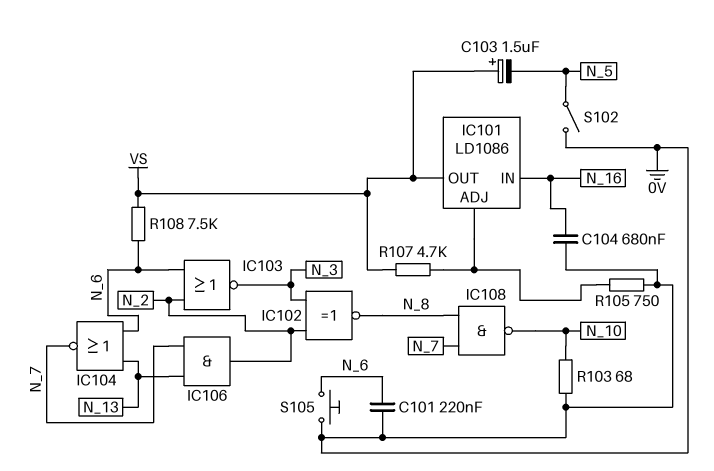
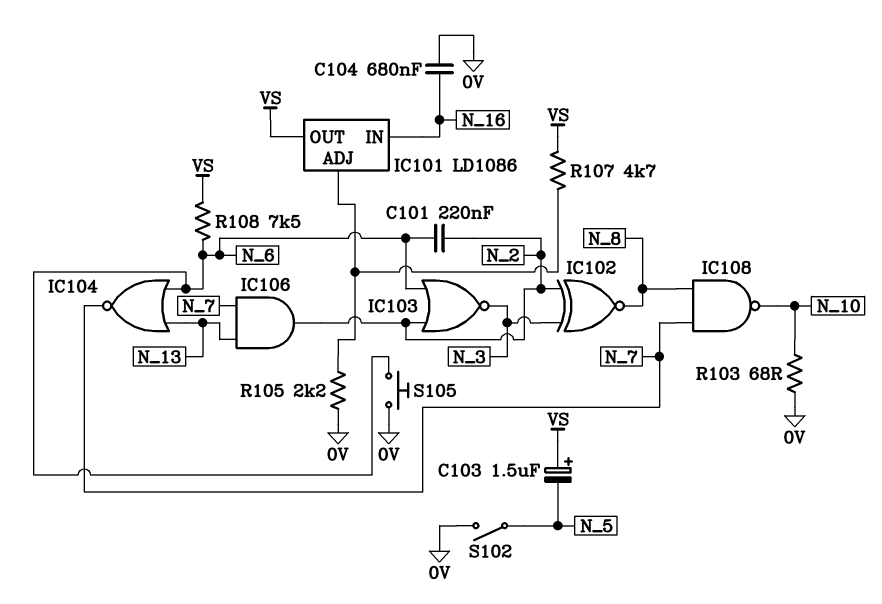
C101: 220nF (0V, N_6) -> 220nF (N_2, N_6)
R105: 750 (0V, IC101/ADJ) -> 2.2k (0V, IC101/ADJ)

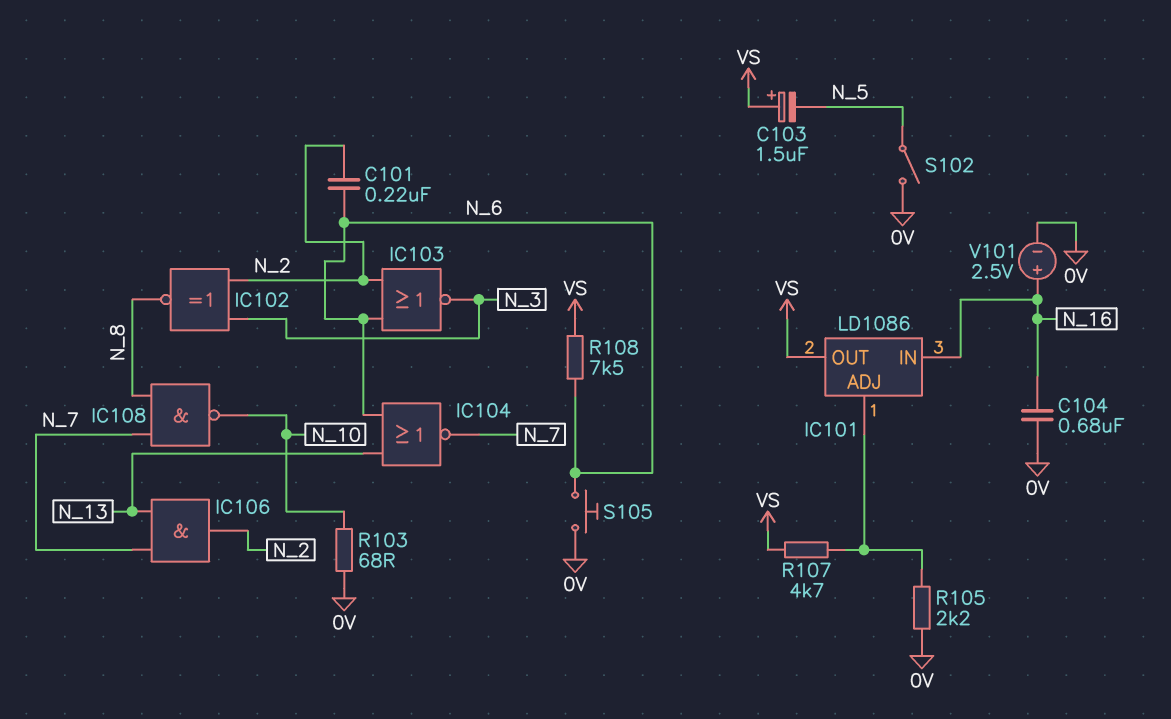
V101: none -> 2.5V (plus N_16, minus 0V)

